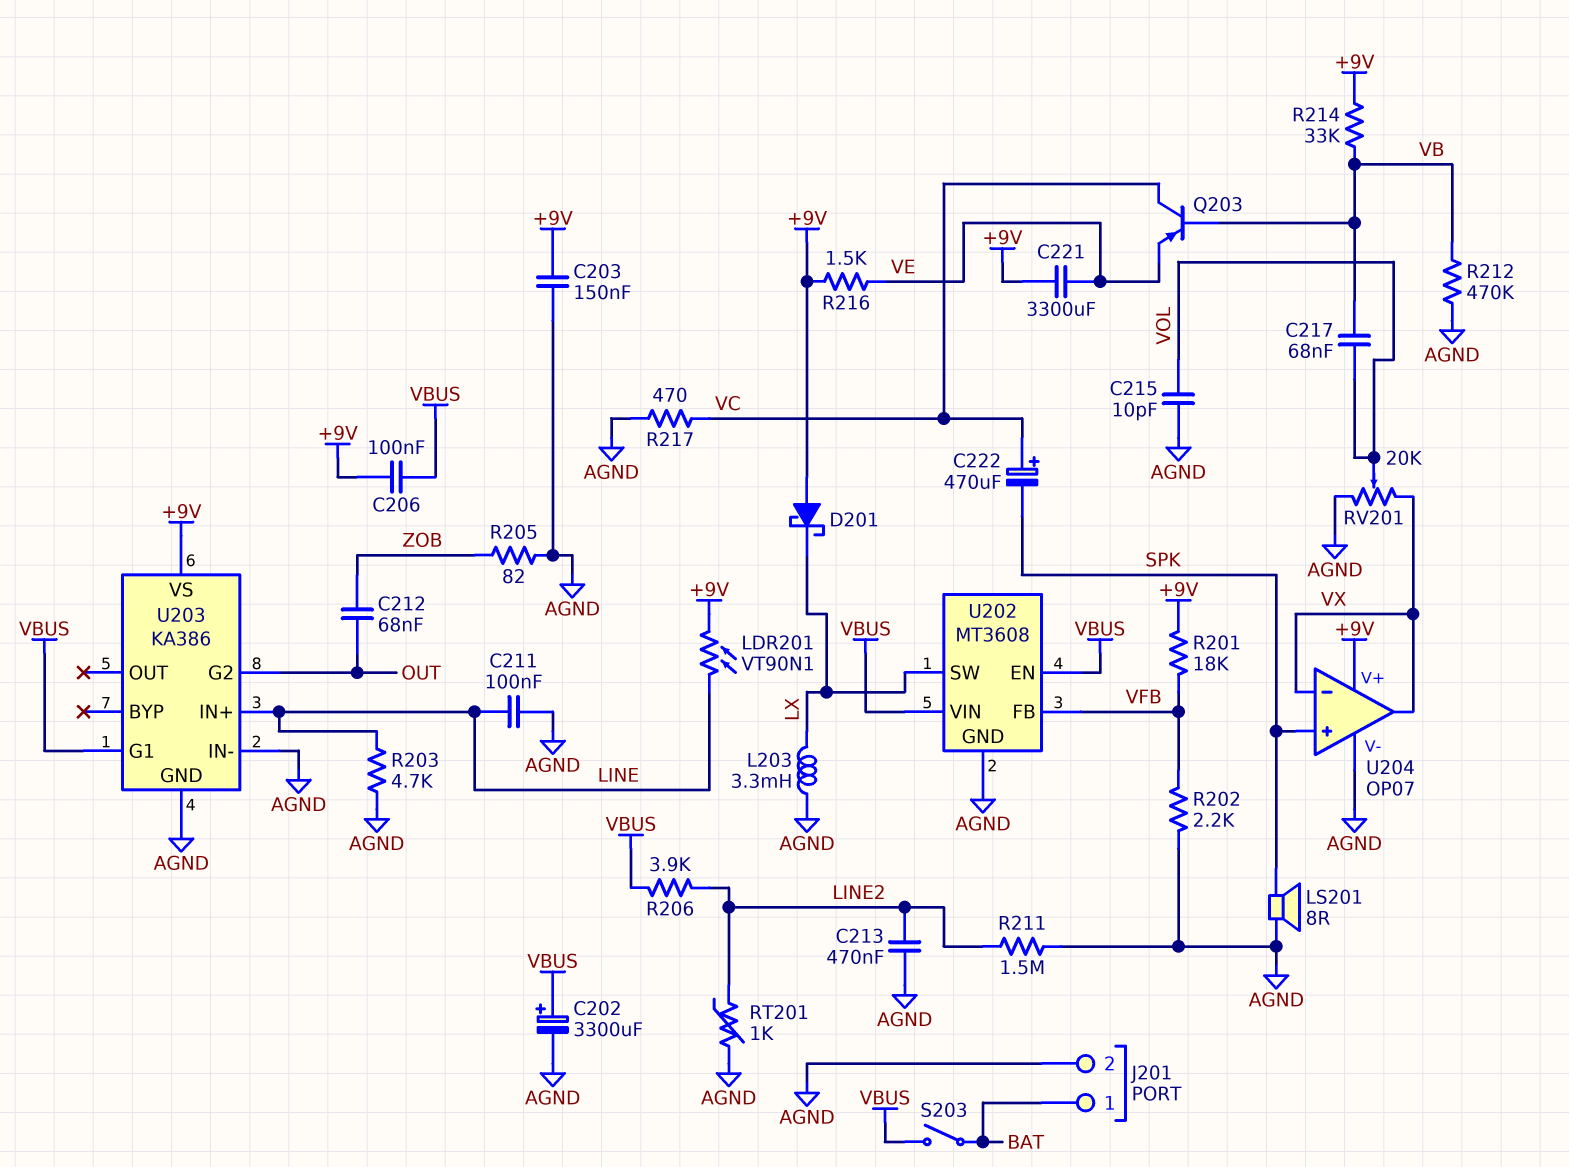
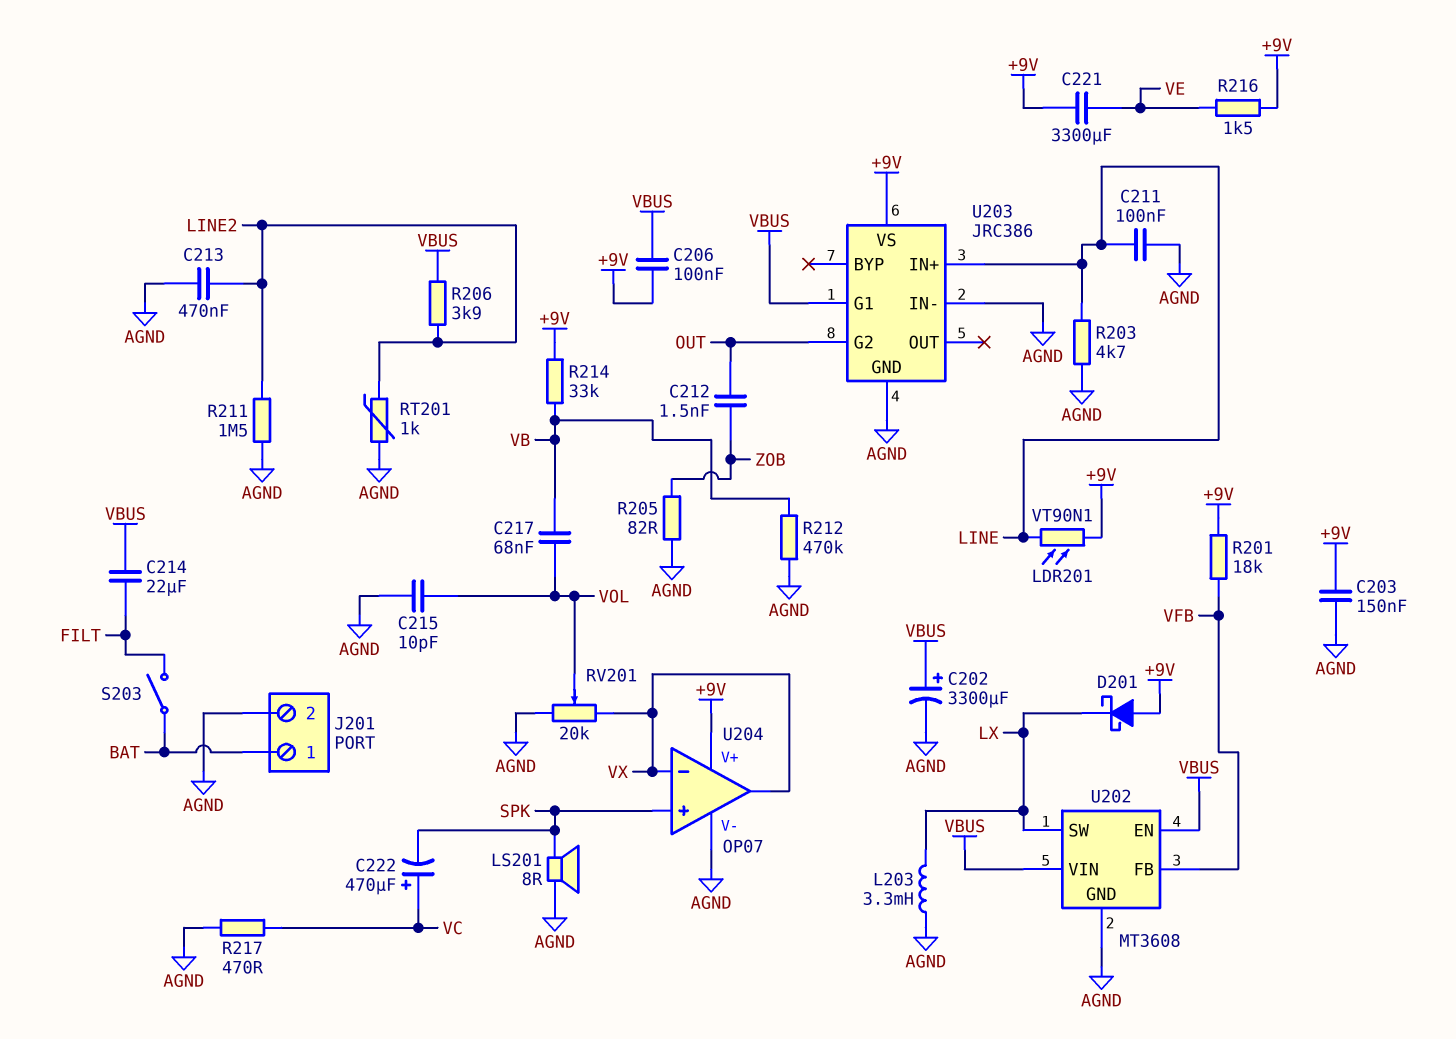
C212: 68nF (OUT, ZOB) -> 1.5nF (OUT, ZOB)
C214: none -> 22uF (FILT, VBUS)
Q203: PNP (B VB, C VC, E VE) -> none
R202: 2.2k (AGND, VFB) -> none
S203: switch (BAT, VBUS) -> switch (BAT, FILT)
U203: KA386 -> JRC386

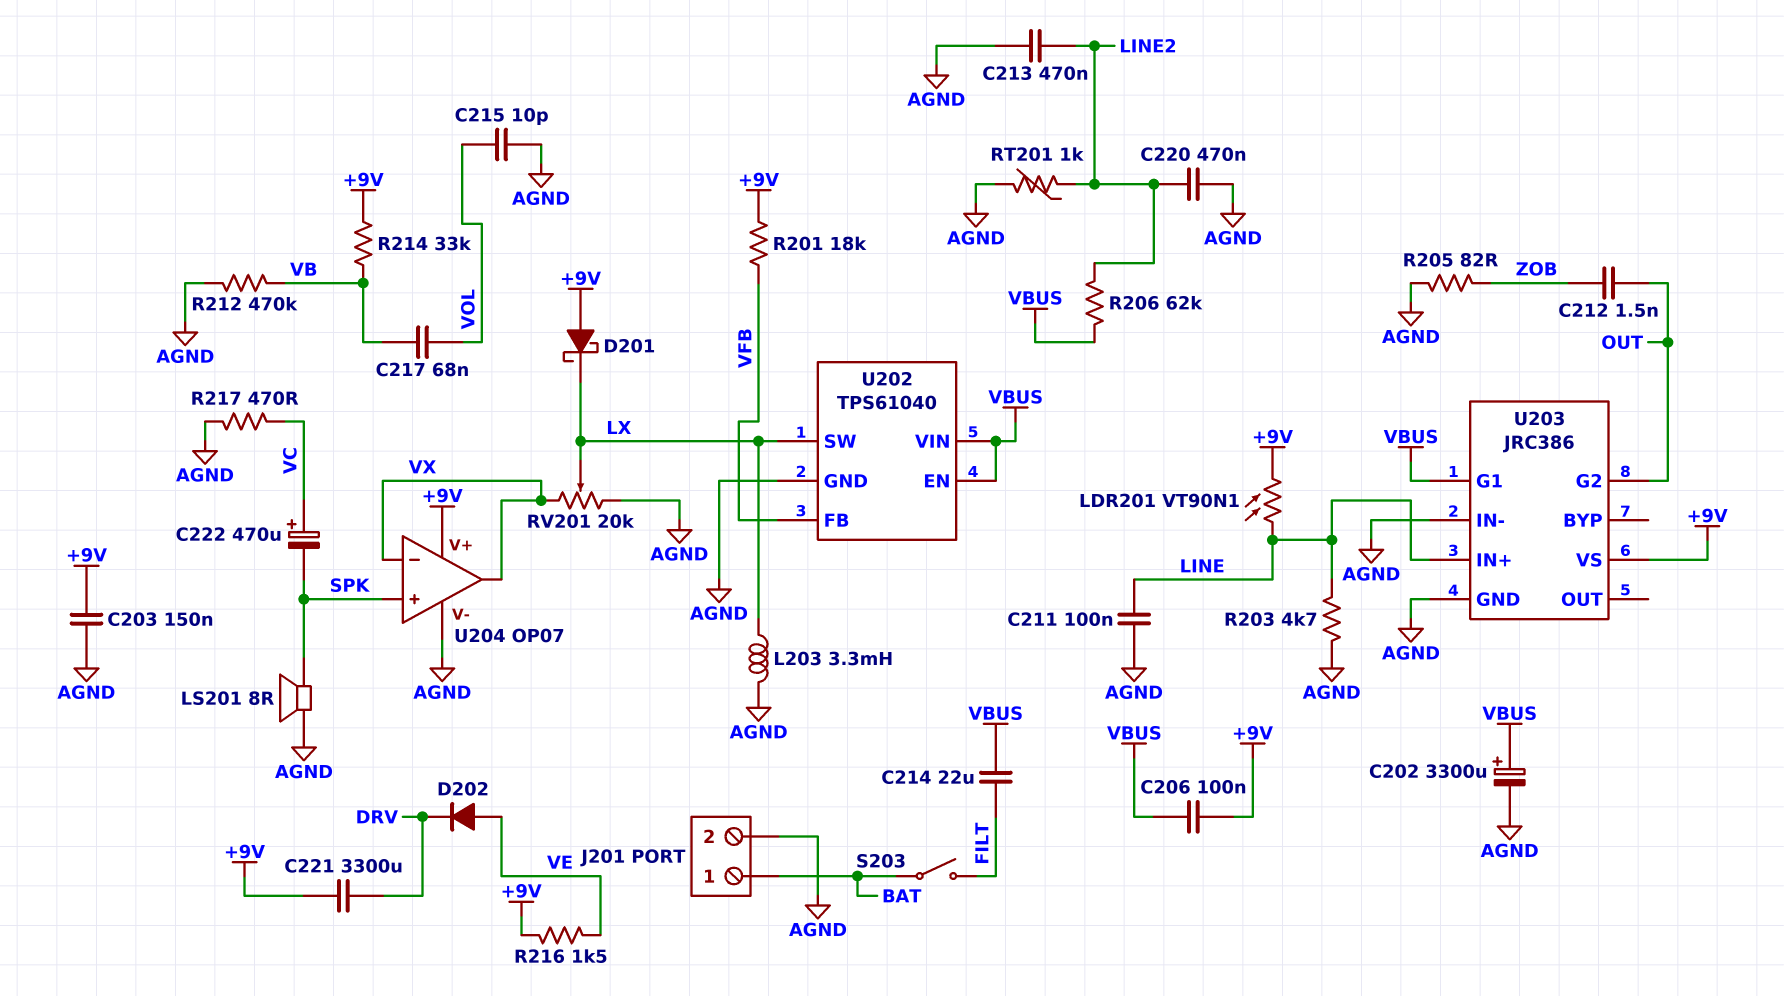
C220: none -> 470nF (AGND, LINE2)
C221: 3300uF (+9V, VE) -> 3300uF (+9V, DRV)
D202: none -> diode (A VE, K DRV)
R206: 3.9k (LINE2, VBUS) -> 62k (LINE2, VBUS)
R211: 1.5M (AGND, LINE2) -> none
RV201: 20k (AGND, VX, wiper VOL) -> 20k (AGND, VX, wiper LX)
U202: MT3608 -> TPS61040

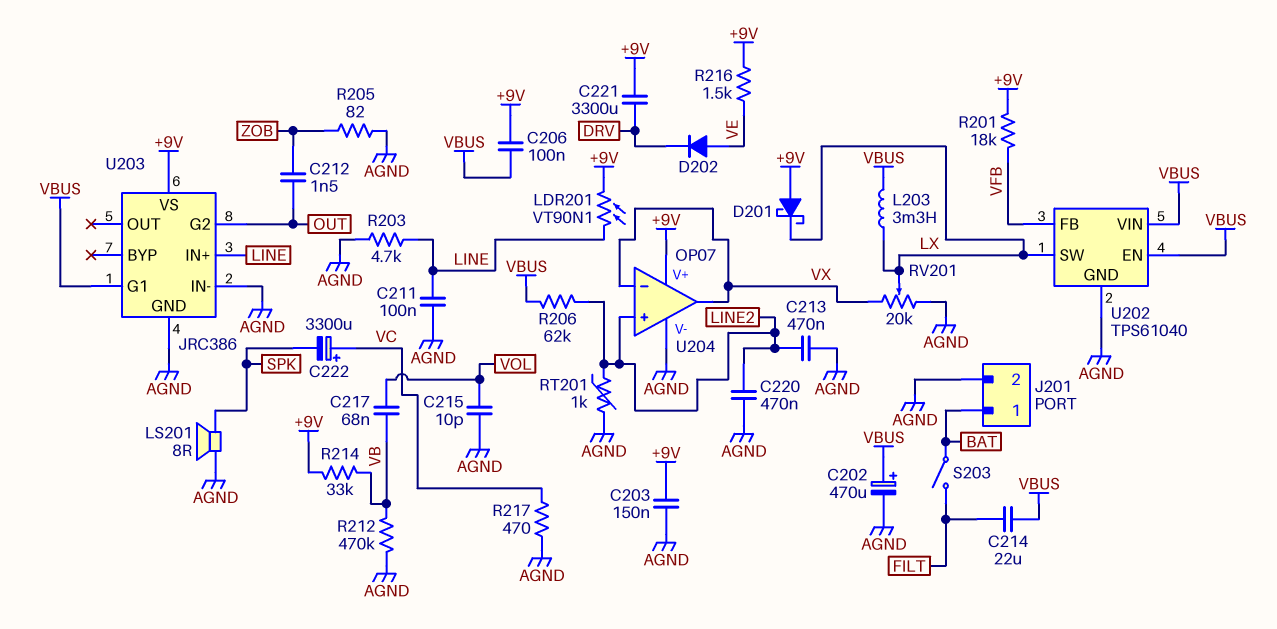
C202: 3300uF (plus VBUS, minus AGND) -> 470uF (plus VBUS, minus AGND)
C222: 470uF (plus VC, minus SPK) -> 3300uF (plus VC, minus SPK)
L203: 3.3mH (AGND, LX) -> 3.3mH (LX, VBUS)
U204 pin in+: SPK -> LINE2

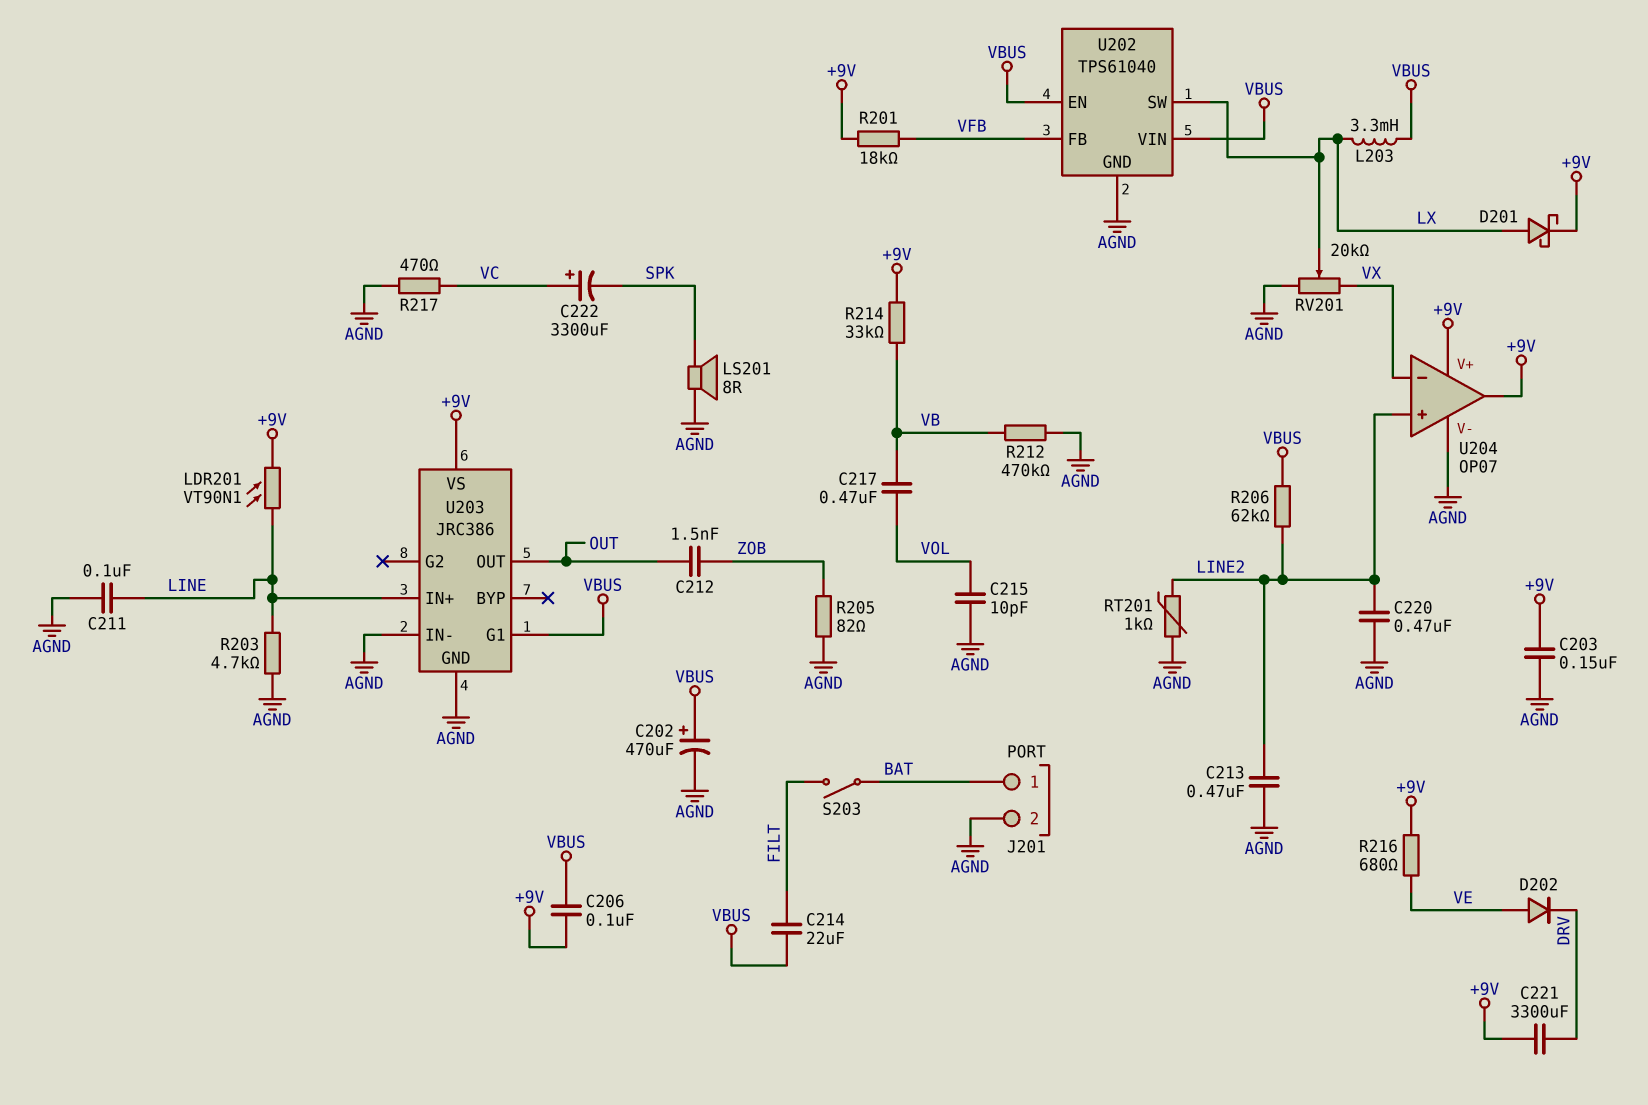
C217: 68nF (VB, VOL) -> 470nF (VB, VOL)
D201: schottky (A +9V, K LX) -> schottky (A LX, K +9V)
R216: 1.5k (+9V, VE) -> 680 (+9V, VE)
U203 pin G2: OUT -> none
U203 pin OUT: none -> OUT
U204 pin out: VX -> +9V

